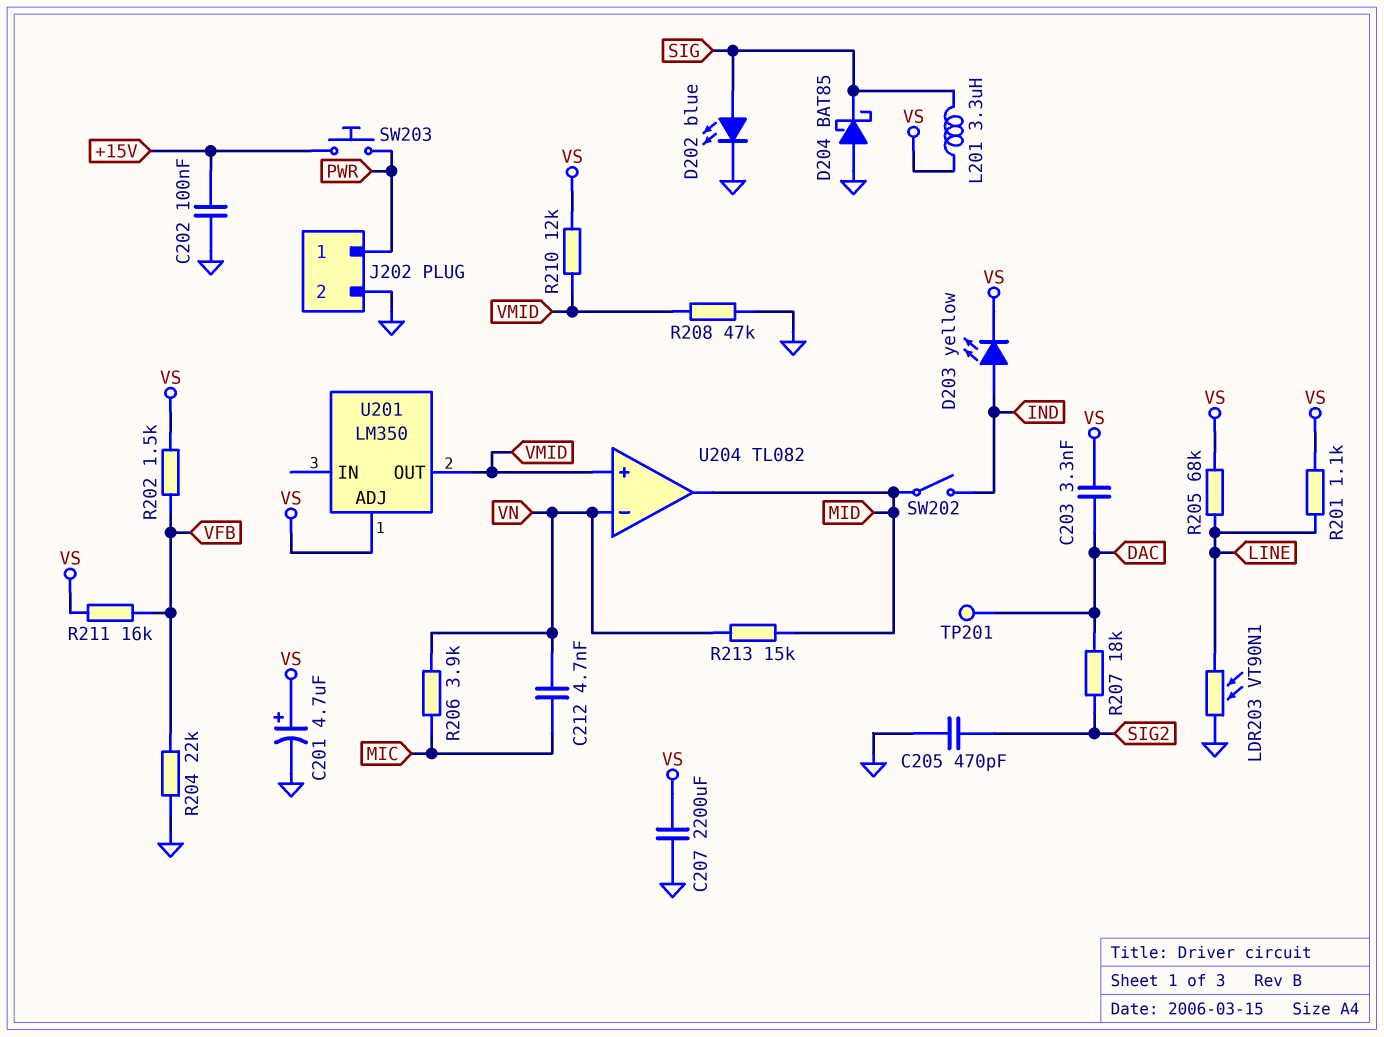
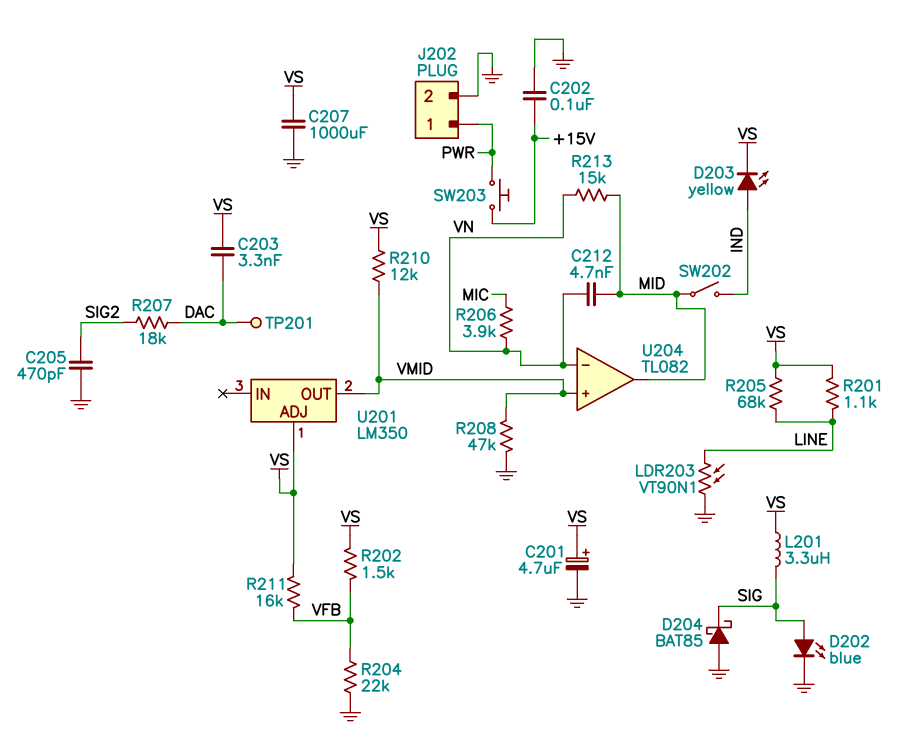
C207: 2200uF (GND, VS) -> 1000uF (GND, VS)
C212: 4.7nF (MIC, VN) -> 4.7nF (MID, VN)

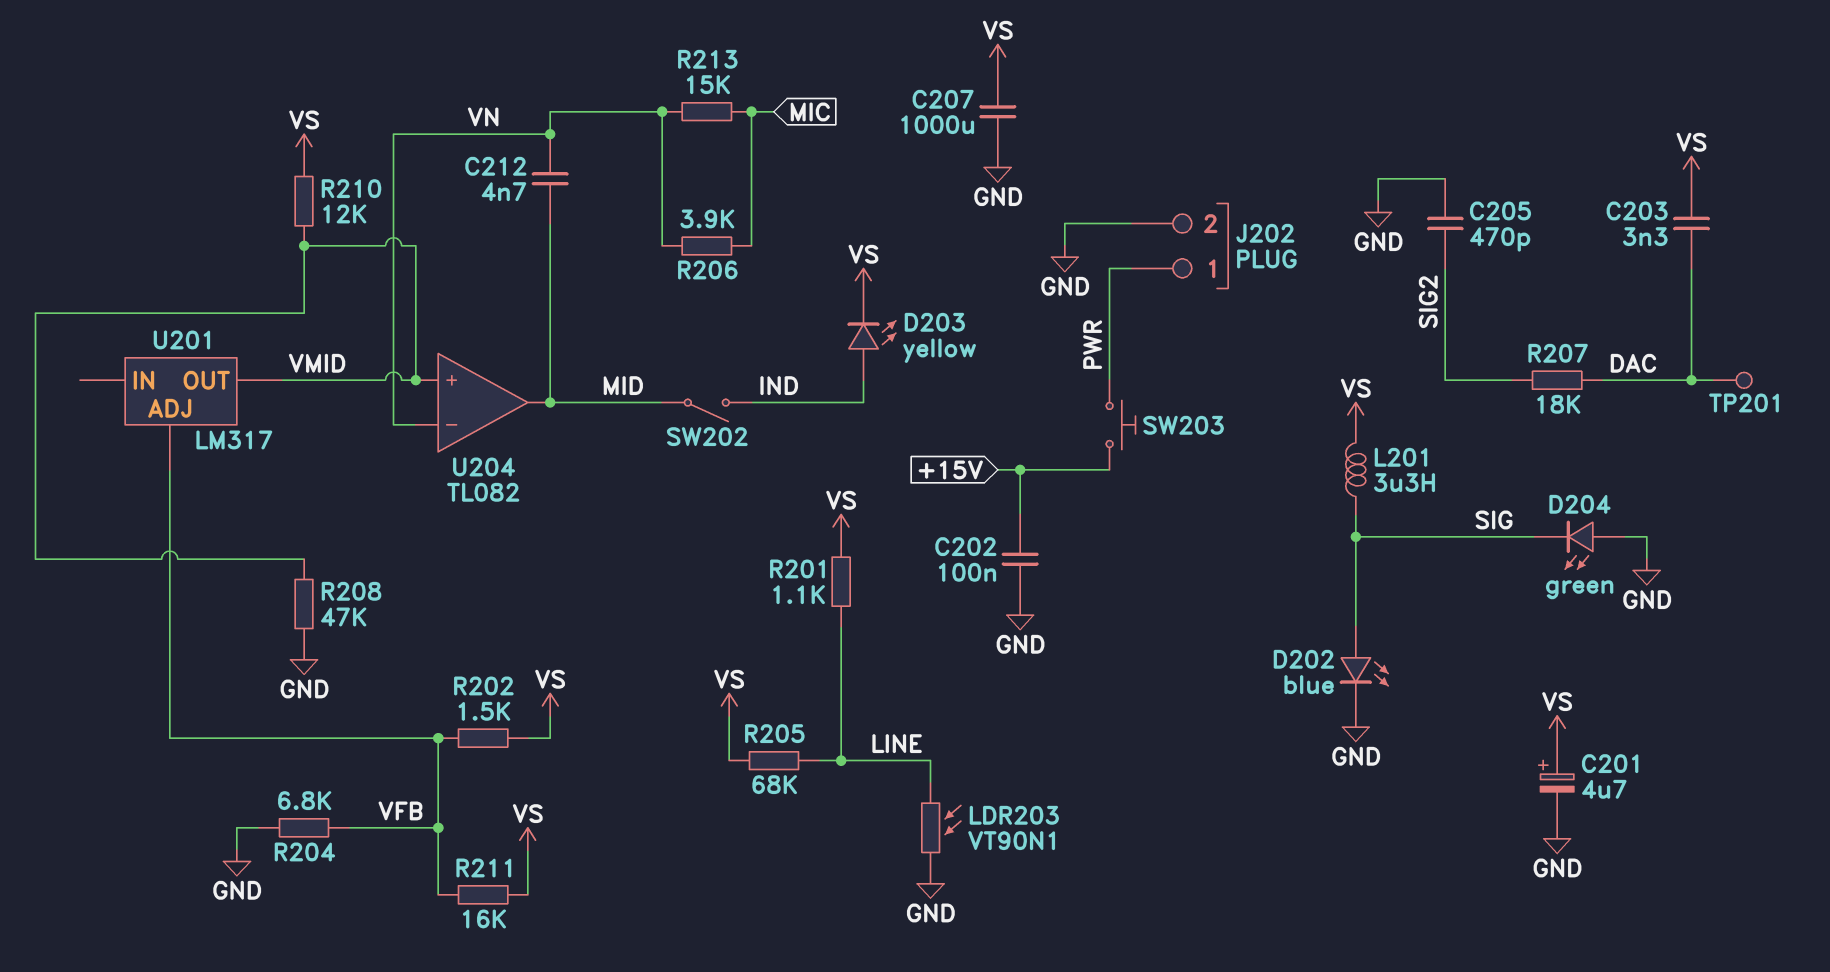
D204: schottky BAT85 (A GND, K SIG) -> LED green (A GND, K SIG)
R204: 22k (GND, VFB) -> 6.8k (GND, VFB)
R213: 15k (MID, VN) -> 15k (MIC, VN)
U201: LM350 -> LM317
U201 pin ADJ: VS -> VFB

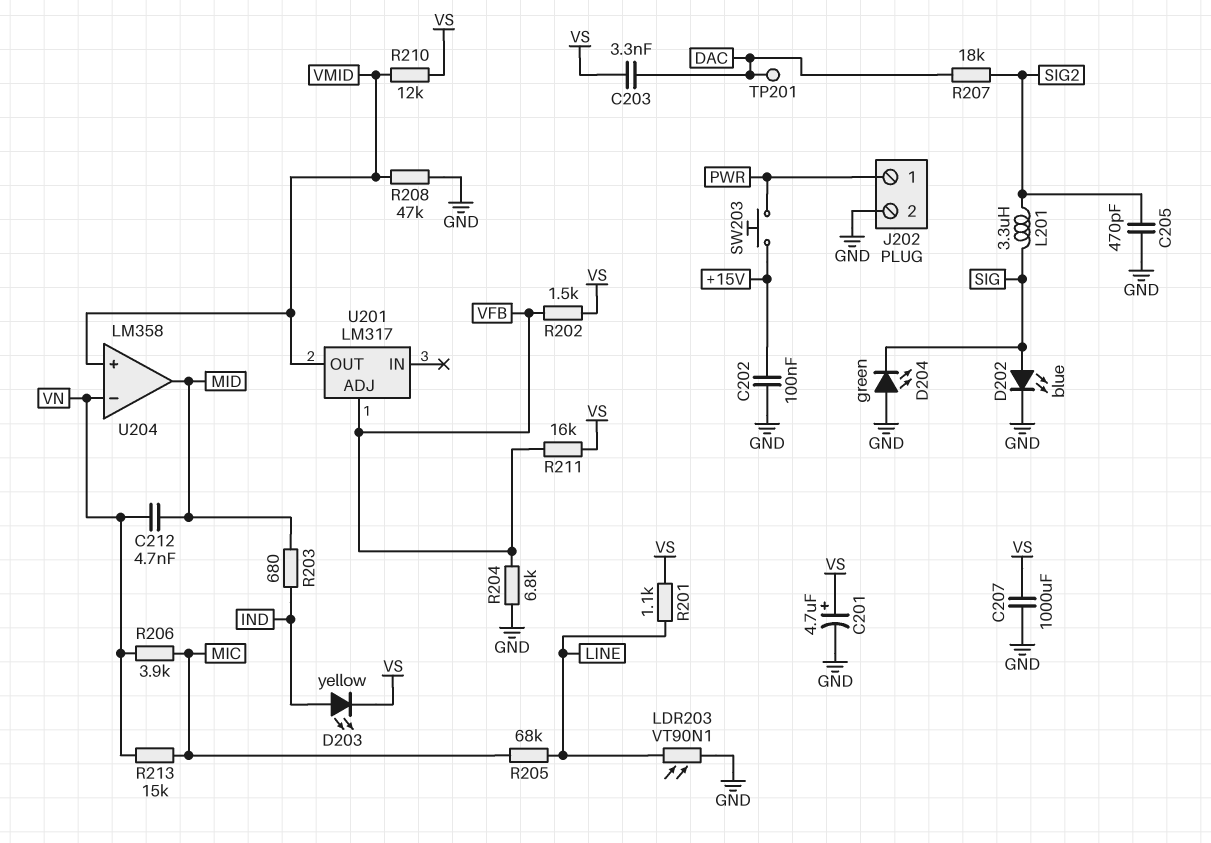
L201: 3.3uH (SIG, VS) -> 3.3uH (SIG, SIG2)
R203: none -> 680 (IND, MID)
R205: 68k (LINE, VS) -> 68k (LINE, MIC)
SW202: switch (IND, MID) -> none
U204: TL082 -> LM358

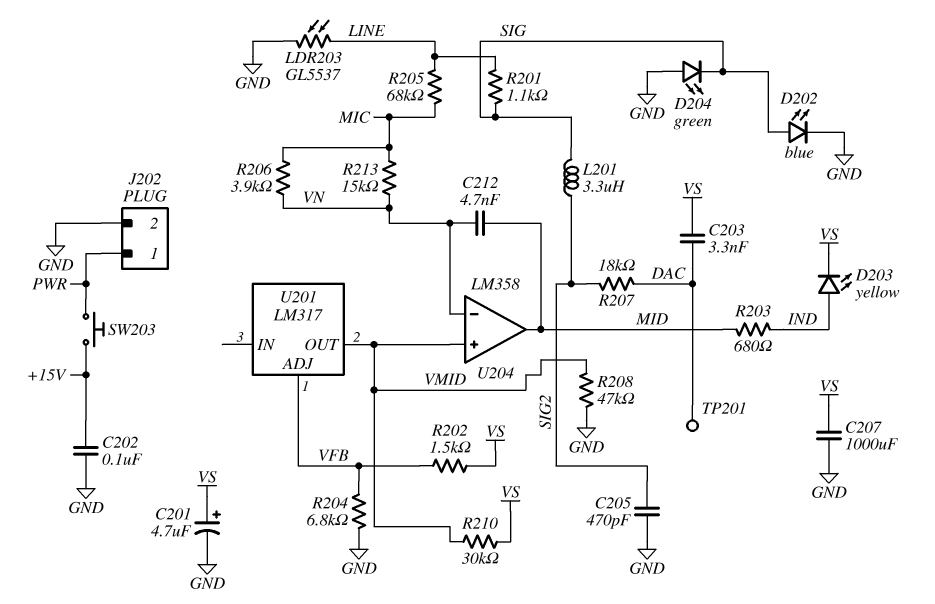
LDR203: VT90N1 (GND, LINE) -> GL5537 (GND, LINE)
R201: 1.1k (LINE, VS) -> 1.1k (LINE, SIG)
R210: 12k (VMID, VS) -> 30k (VMID, VS)
R211: 16k (VFB, VS) -> none

